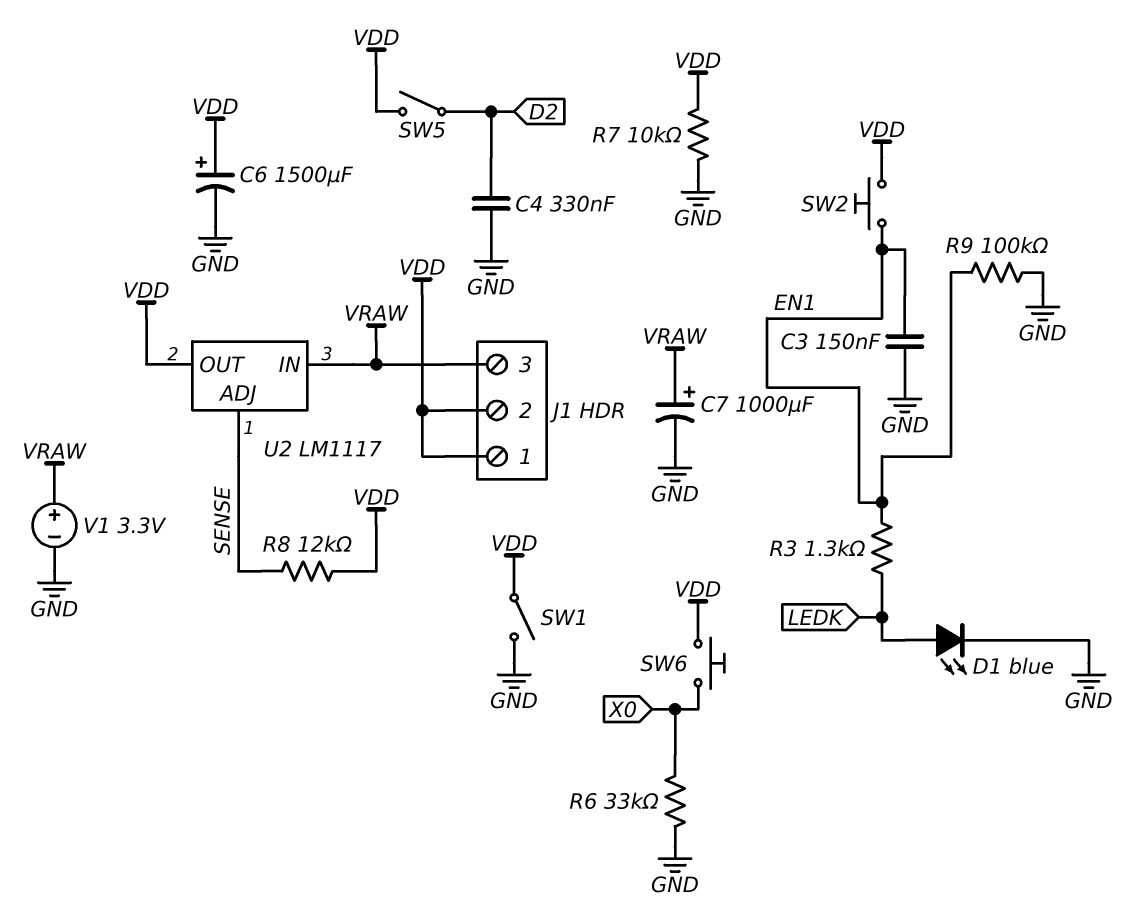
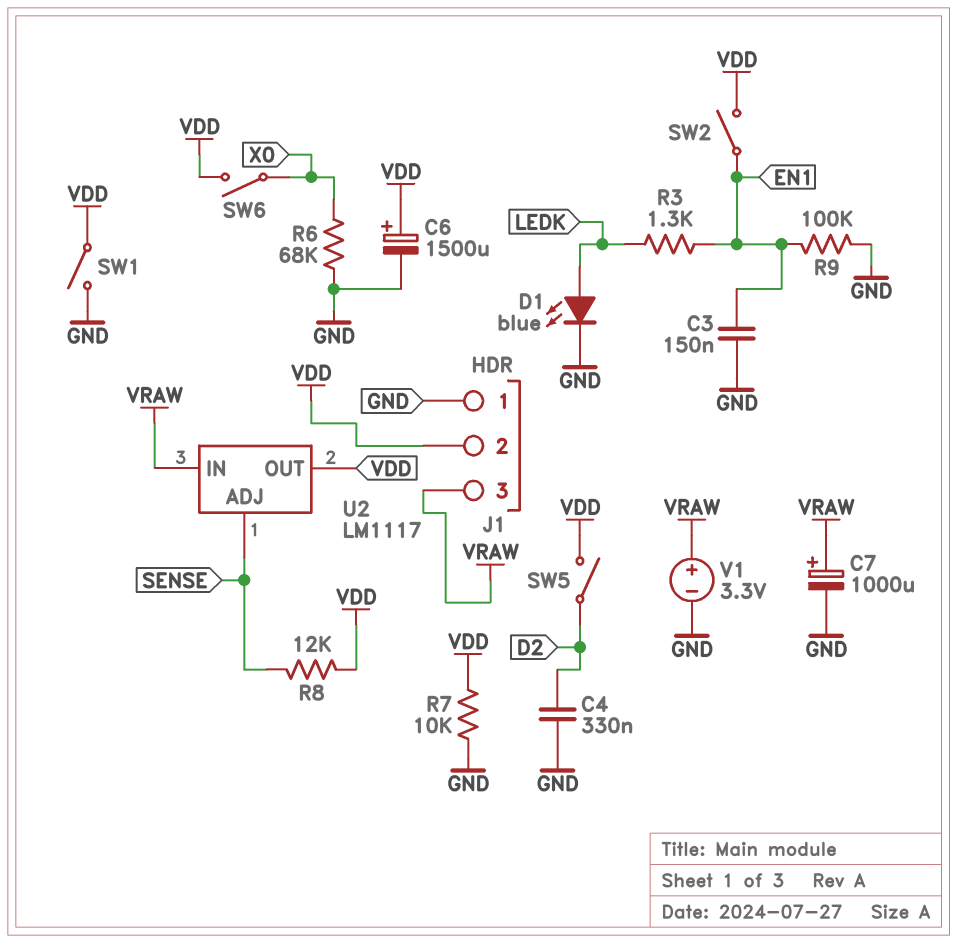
J1 pin 1: VDD -> GND
R6: 33k (GND, X0) -> 68k (GND, X0)
SW2: button (EN1, VDD) -> switch (EN1, VDD)
SW6: button (VDD, X0) -> switch (VDD, X0)

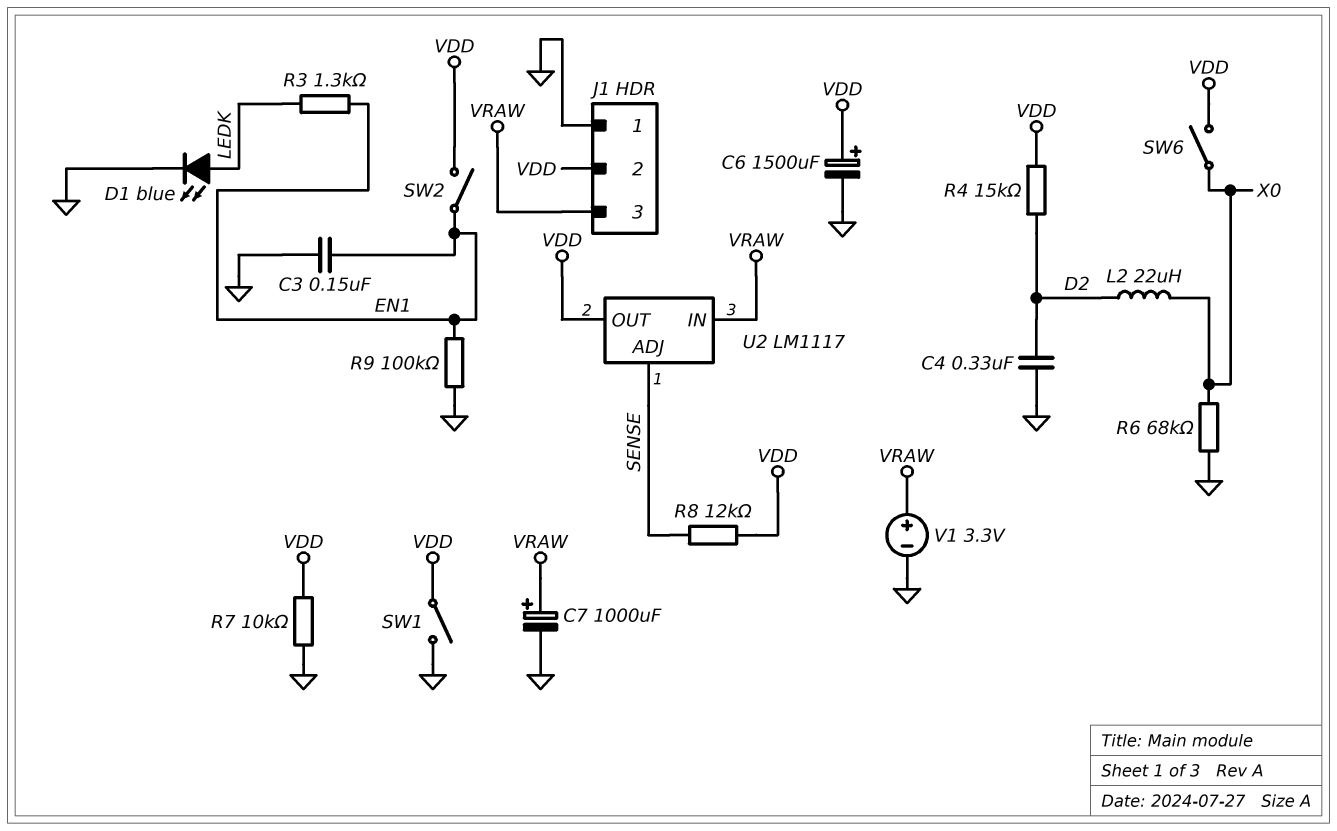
L2: none -> 22uH (D2, X0)
R4: none -> 15k (D2, VDD)
SW5: switch (D2, VDD) -> none

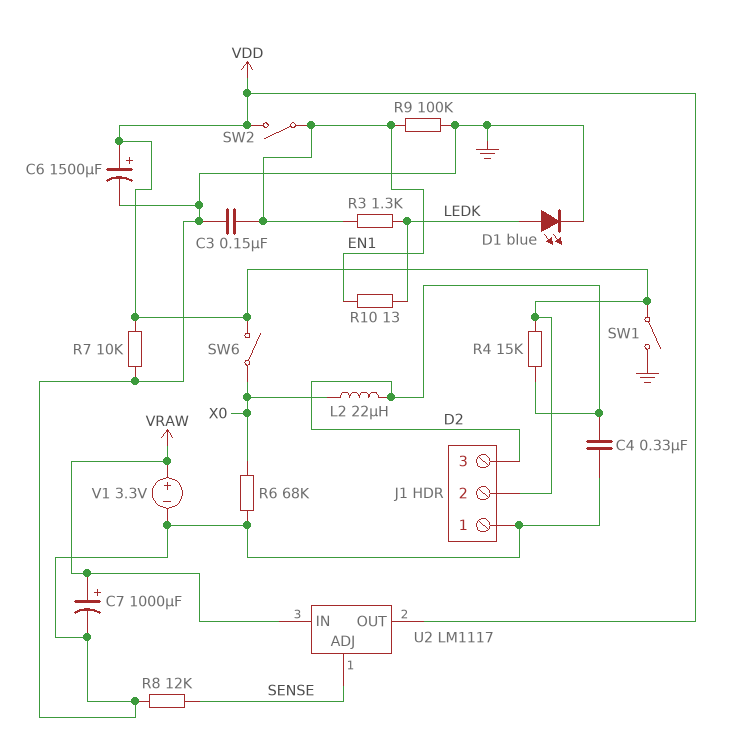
J1 pin 3: VRAW -> D2
R8: 12k (SENSE, VDD) -> 12k (GND, SENSE)
R10: none -> 13 (EN1, LEDK)

